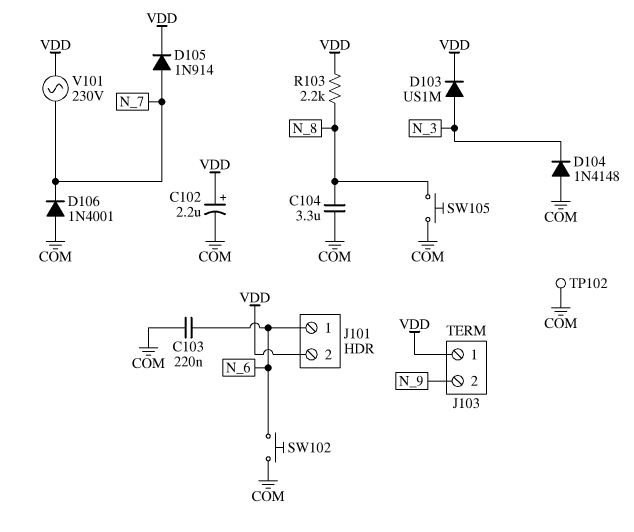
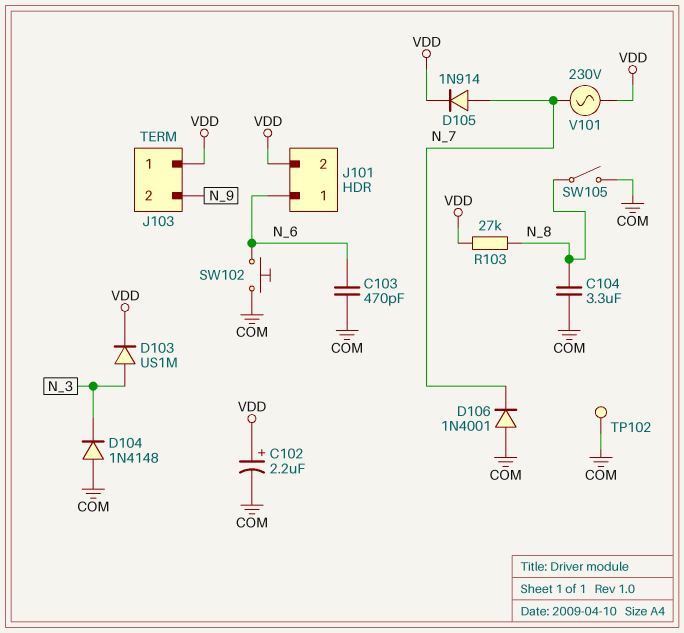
C103: 220nF (COM, N_6) -> 470pF (COM, N_6)
R103: 2.2k (N_8, VDD) -> 27k (N_8, VDD)
SW105: button (COM, N_8) -> switch (COM, N_8)

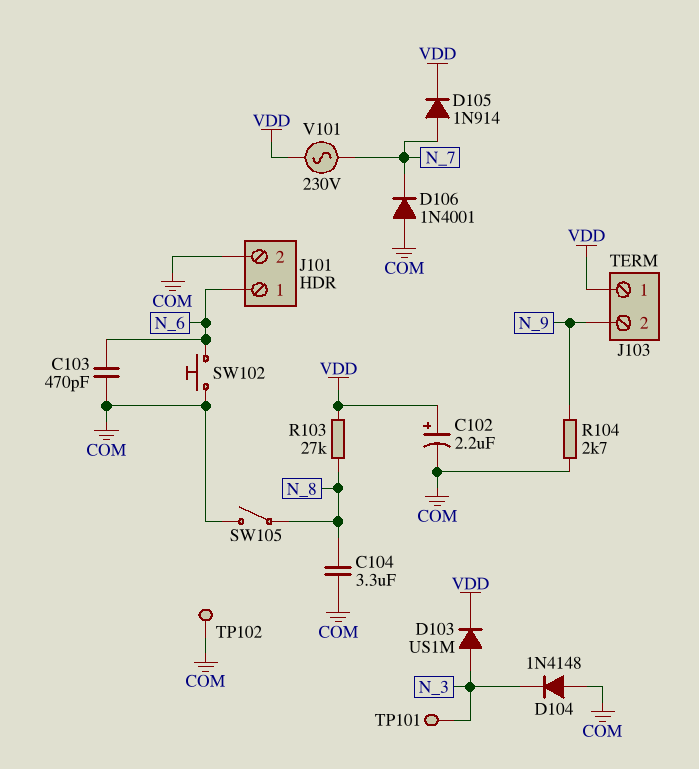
J101 pin 2: VDD -> COM
R104: none -> 2.7k (COM, N_9)
TP101: none -> test point (N_3)

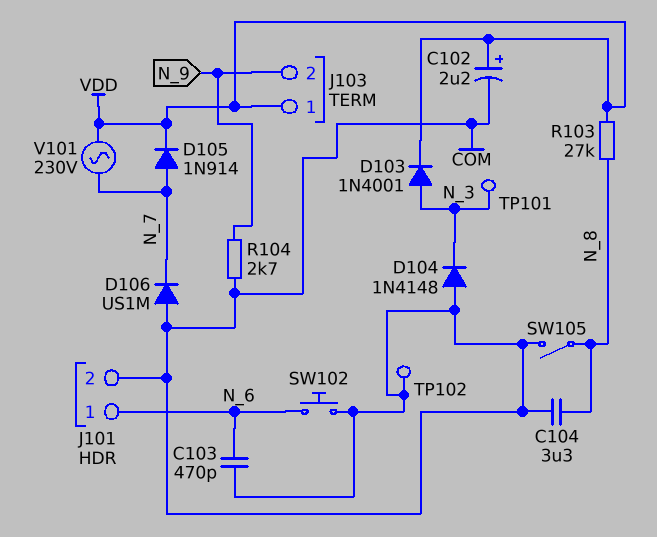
D103: diode US1M (A N_3, K VDD) -> diode 1N4001 (A N_3, K VDD)
D106: diode 1N4001 (A COM, K N_7) -> diode US1M (A COM, K N_7)

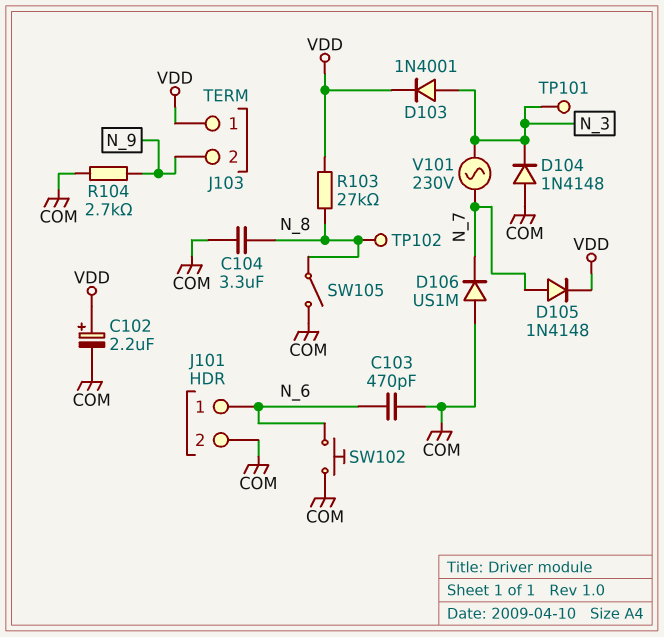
D105: diode 1N914 (A N_7, K VDD) -> diode 1N4148 (A N_7, K VDD)
TP102: test point (COM) -> test point (N_8)
V101: AC 230V (N_7, VDD) -> AC 230V (N_3, N_7)

